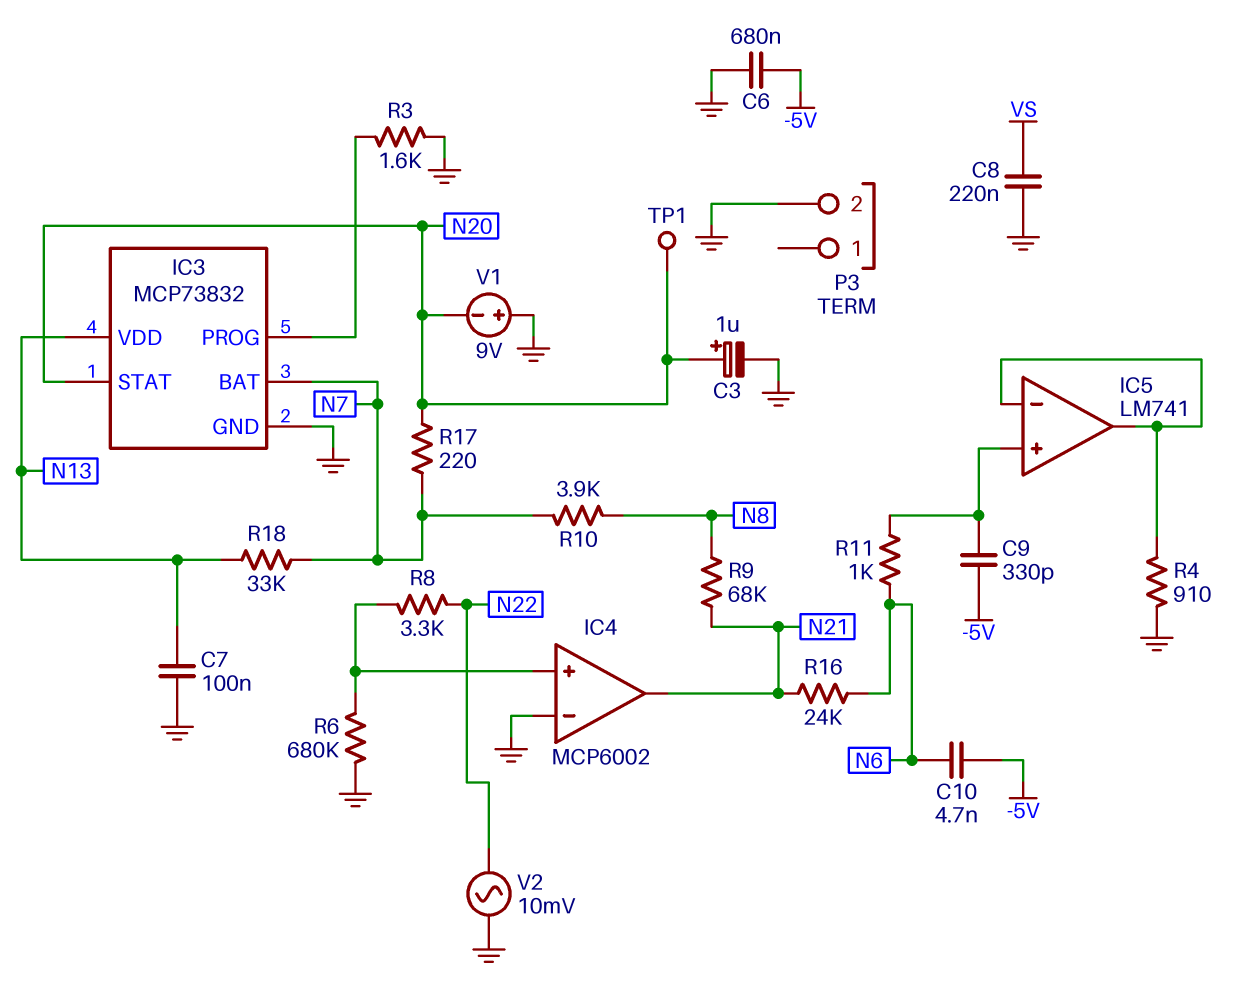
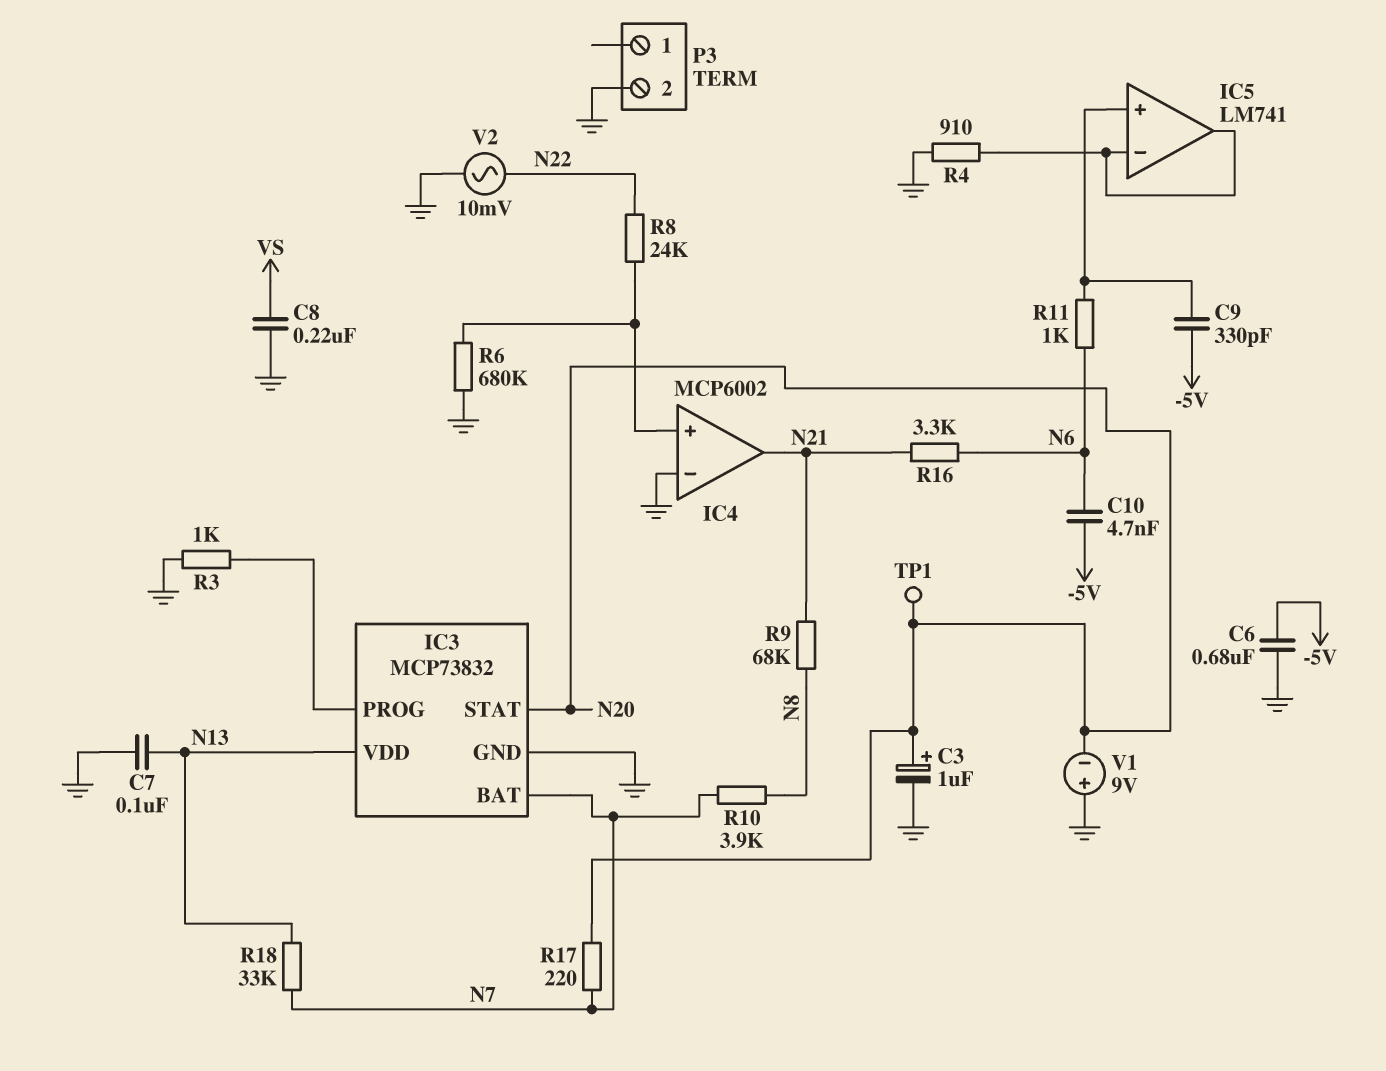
R3: 1.6k (GND, IC3/PROG) -> 1k (GND, IC3/PROG)
R8: 3.3k (IC4/in+, N22) -> 24k (IC4/in+, N22)
R16: 24k (N6, N21) -> 3.3k (N6, N21)

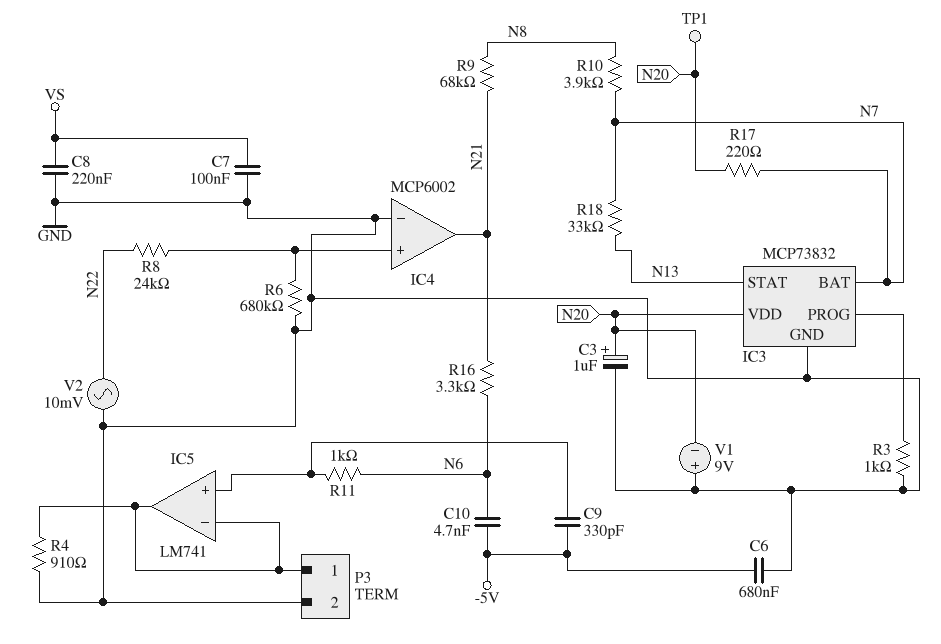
C7: 100nF (GND, N13) -> 100nF (GND, VS)
IC3 pin STAT: N20 -> N13
IC3 pin VDD: N13 -> N20
P3 pin 1: none -> IC5/in-

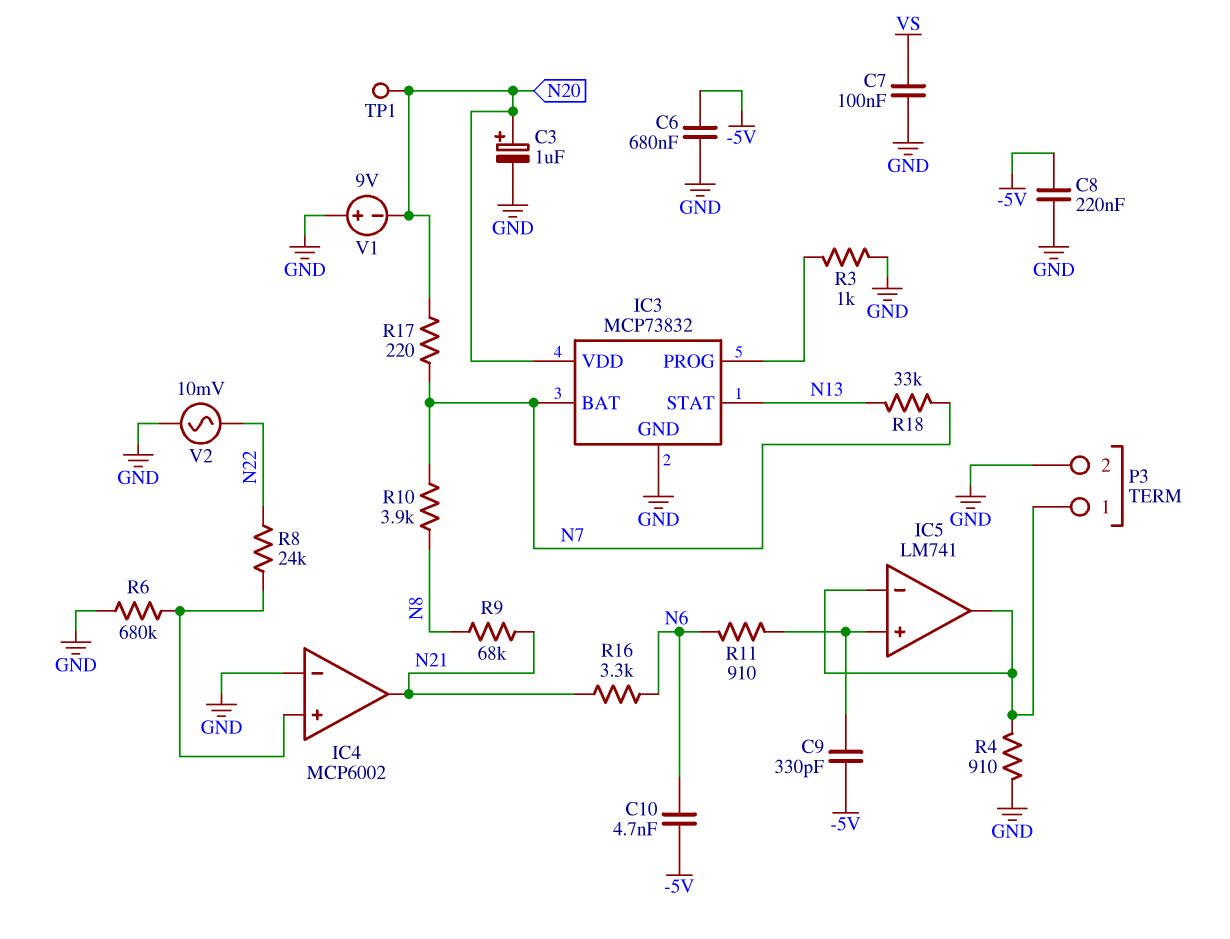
C8: 220nF (GND, VS) -> 220nF (-5V, GND)
R11: 1k (IC5/in+, N6) -> 910 (IC5/in+, N6)

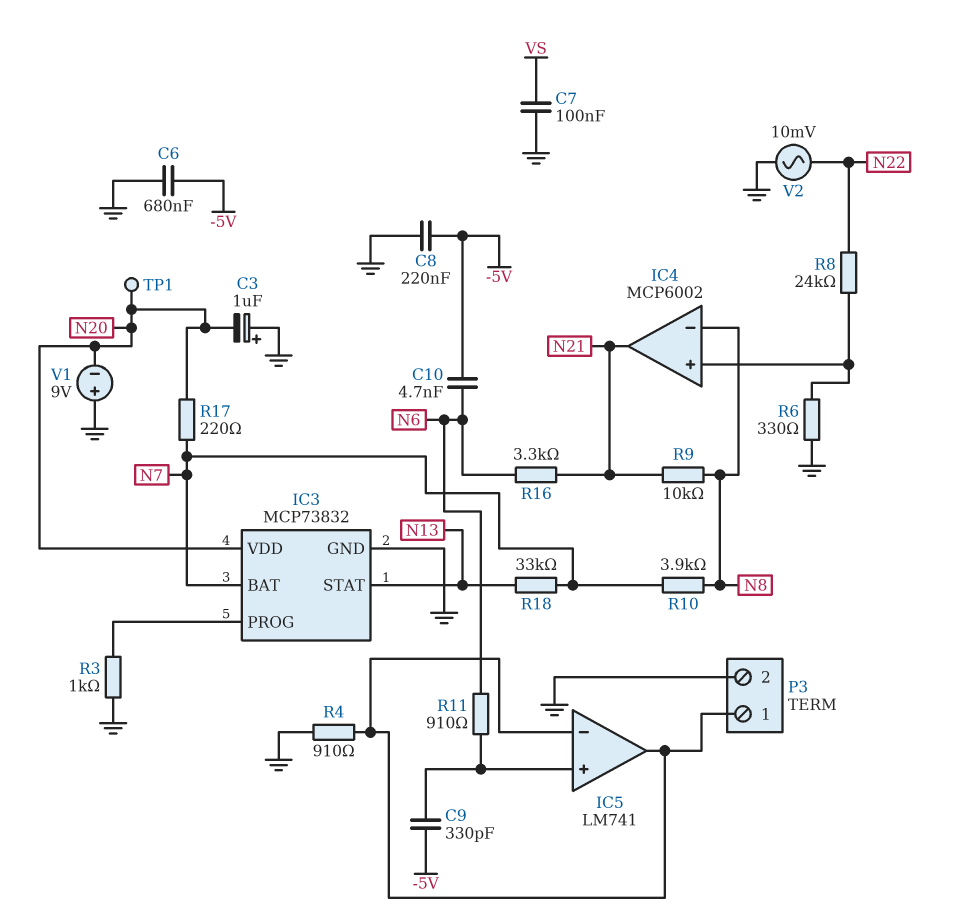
C3: 1uF (plus N20, minus GND) -> 1uF (plus GND, minus N20)
IC4 pin in-: GND -> N8
R6: 680k (GND, IC4/in+) -> 330 (GND, IC4/in+)
R9: 68k (N8, N21) -> 10k (N8, N21)

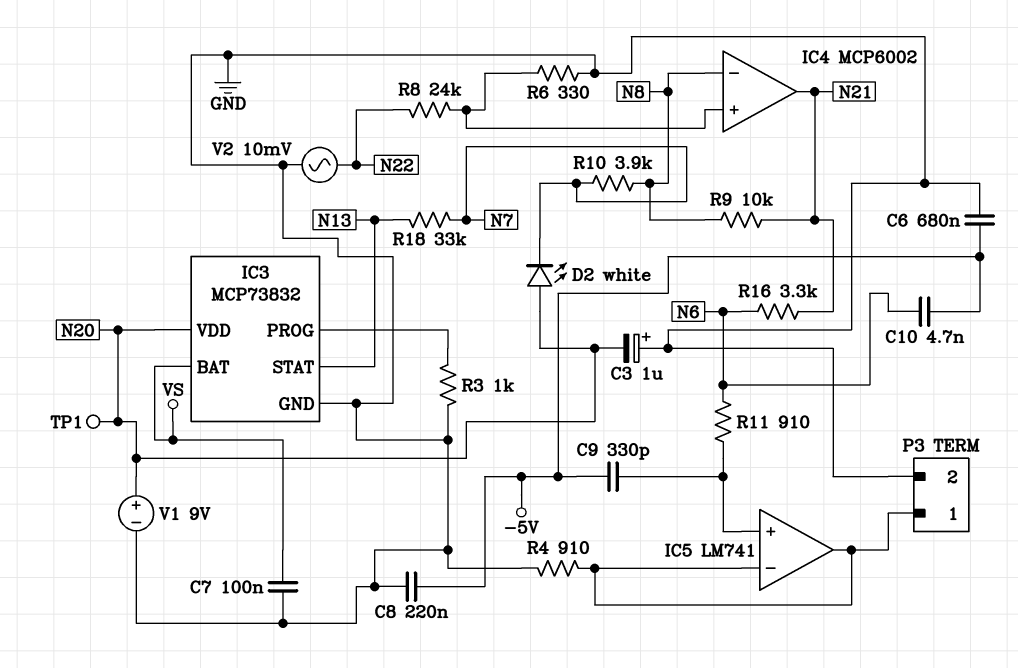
D2: none -> LED white (A N20, K N7)
IC3 pin BAT: N7 -> VS
R17: 220 (N7, N20) -> none
V1: 9V (plus GND, minus N20) -> 9V (plus N20, minus GND)

